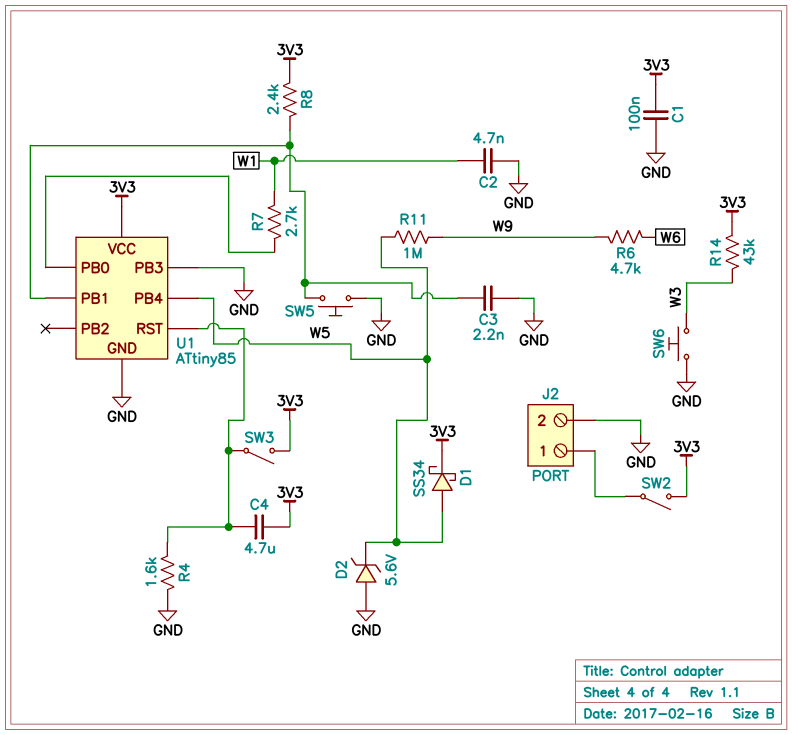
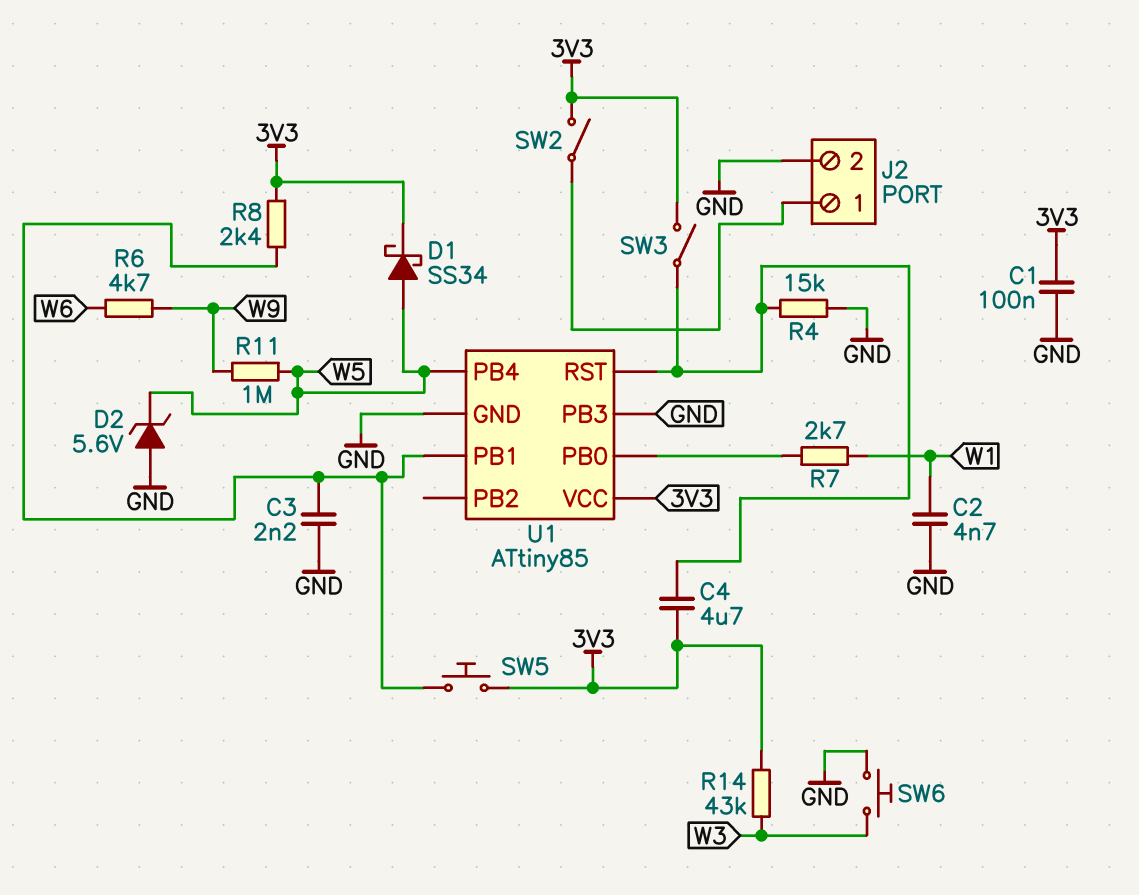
R4: 1.6k (GND, U1/RST) -> 15k (GND, U1/RST)
SW5: button (GND, U1/PB1) -> button (3V3, U1/PB1)

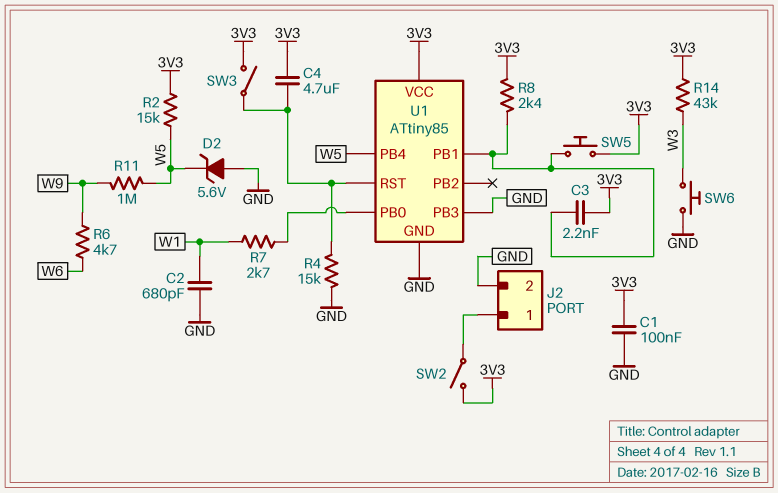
C2: 4.7nF (GND, W1) -> 680pF (GND, W1)
C3: 2.2nF (GND, U1/PB1) -> 2.2nF (3V3, U1/PB1)
D1: schottky SS34 (A W5, K 3V3) -> none
R2: none -> 15k (3V3, W5)

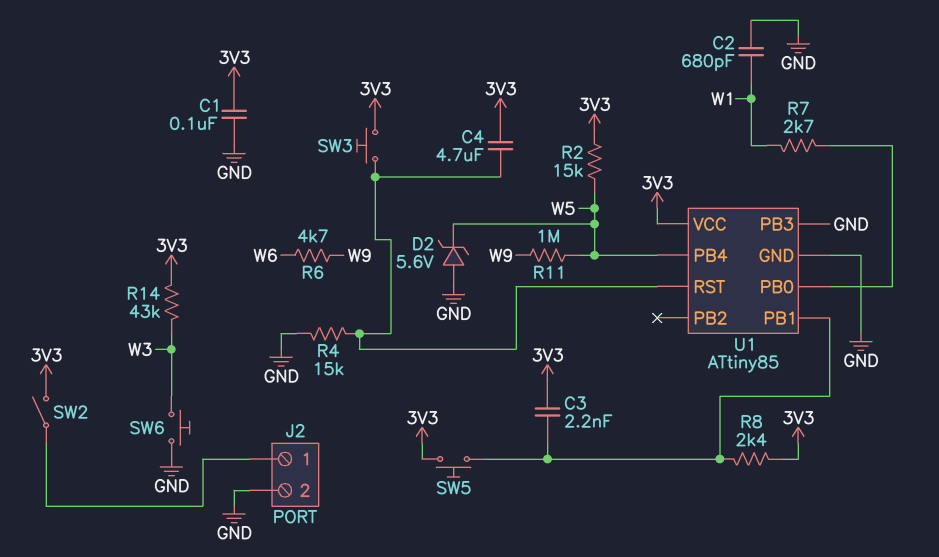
SW3: switch (3V3, U1/RST) -> button (3V3, U1/RST)

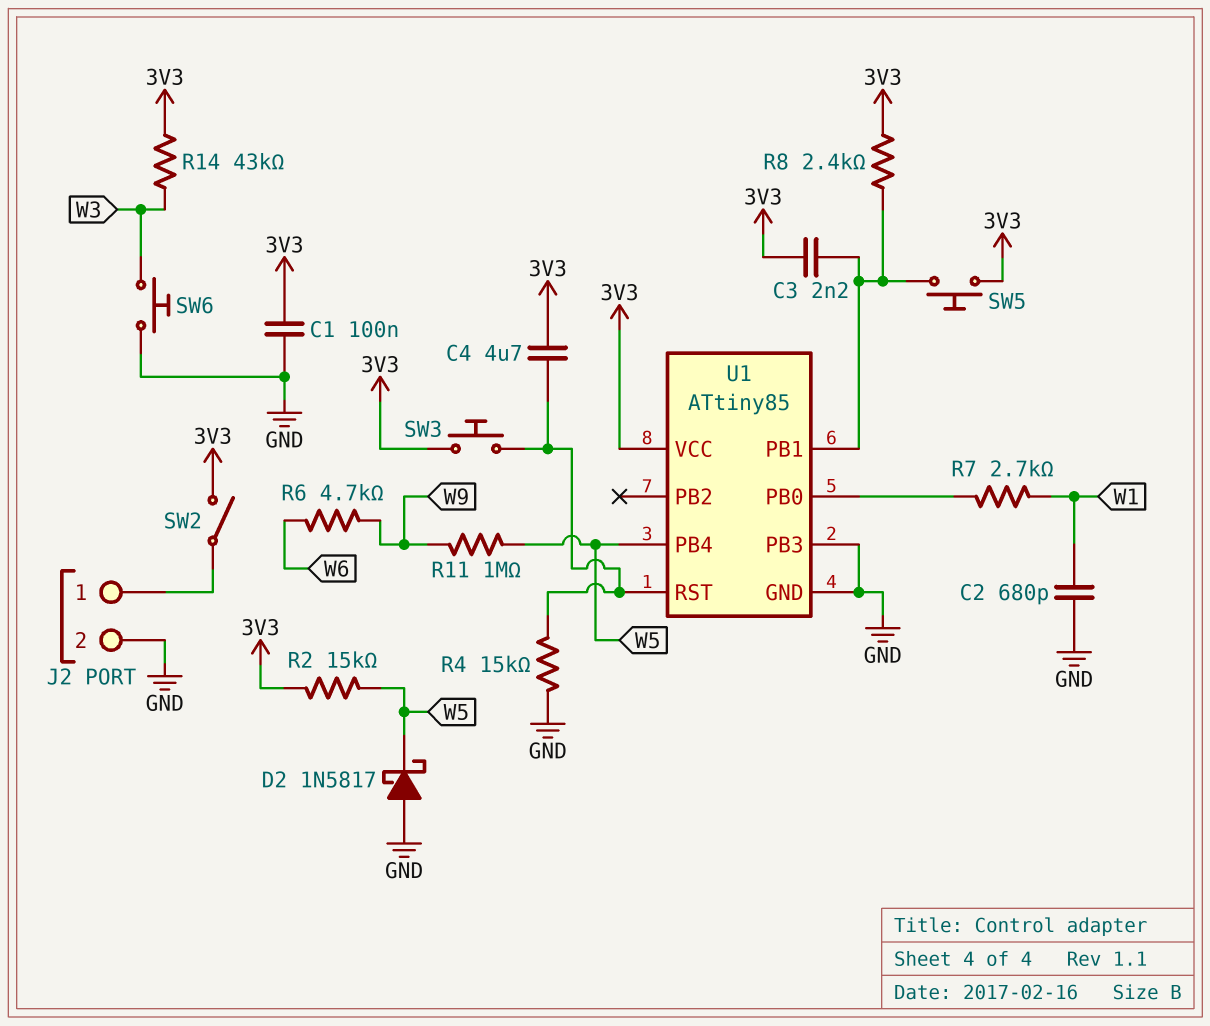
D2: zener 5.6V (A GND, K W5) -> schottky 1N5817 (A GND, K W5)

